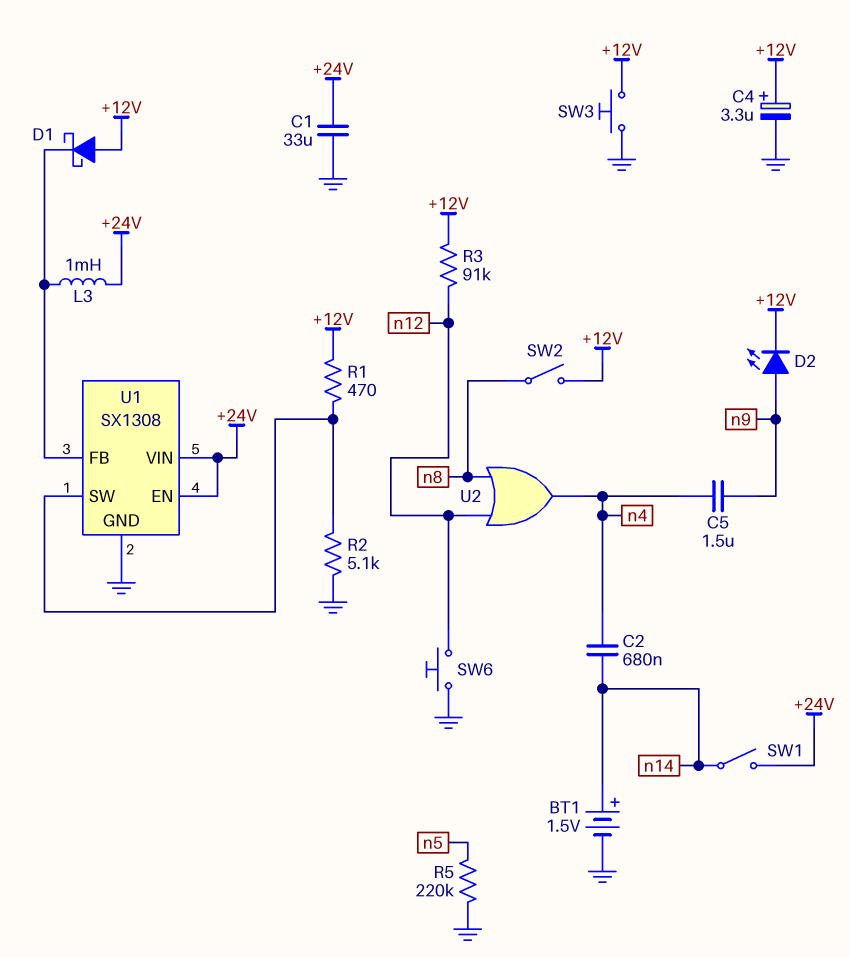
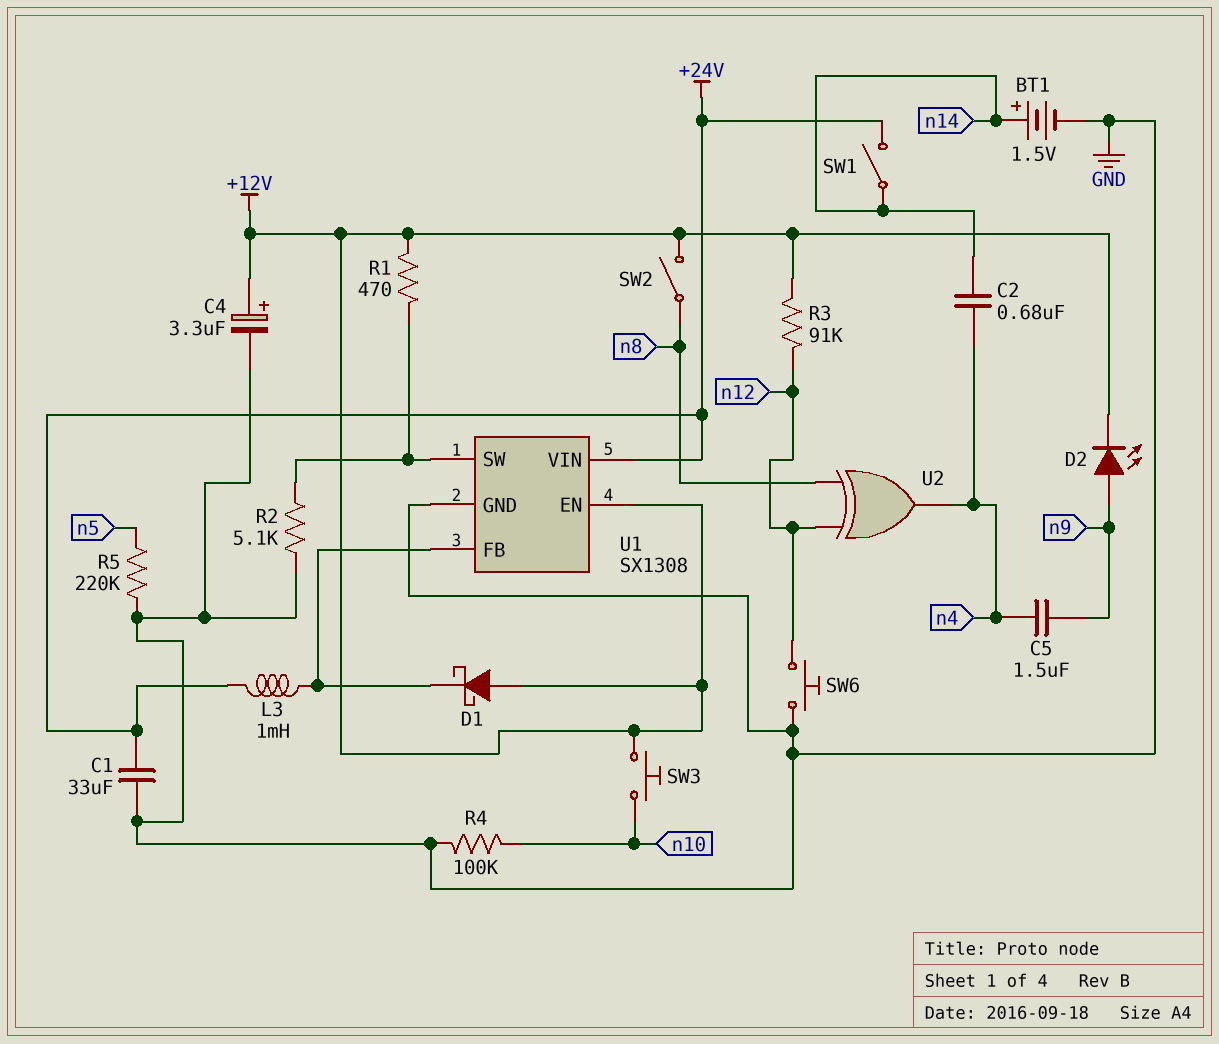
R4: none -> 100k (GND, n10)
SW3: button (+12V, GND) -> button (+12V, n10)
U1 pin EN: +24V -> +12V
U2: OR (in n8, in n12, out n4) -> XOR (in n8, in n12, out n4)

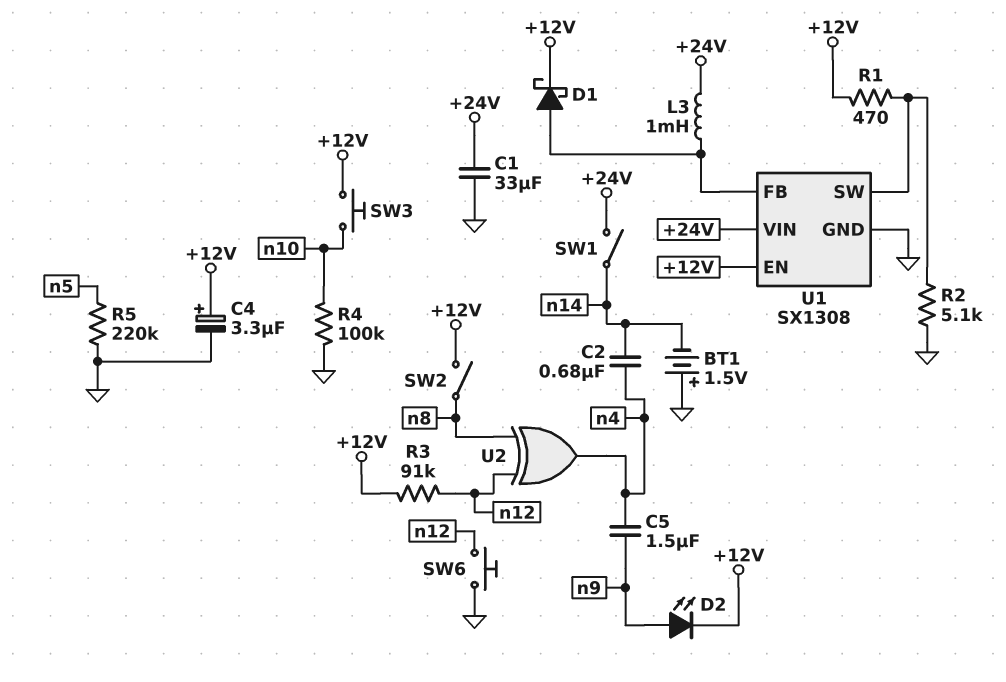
BT1: 1.5V (plus n14, minus GND) -> 1.5V (plus GND, minus n14)
D1: schottky (A +12V, K U1/FB) -> schottky (A U1/FB, K +12V)

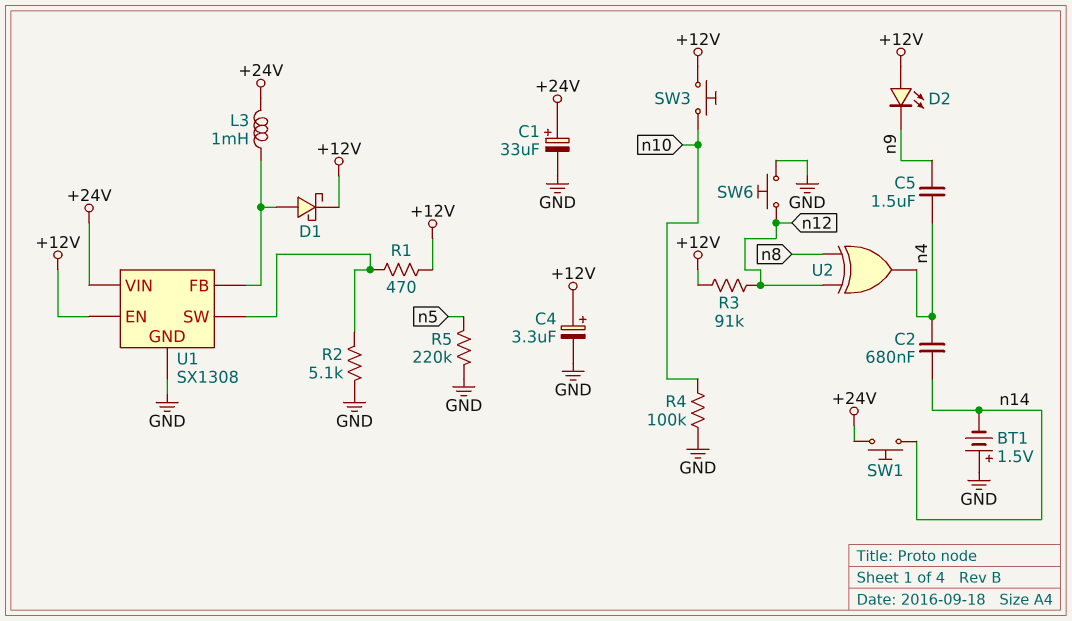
C1: 33uF (+24V, GND) -> 33uF (plus +24V, minus GND)
D2: LED (A n9, K +12V) -> LED (A +12V, K n9)
SW1: switch (+24V, n14) -> button (+24V, n14)
SW2: switch (+12V, n8) -> none

